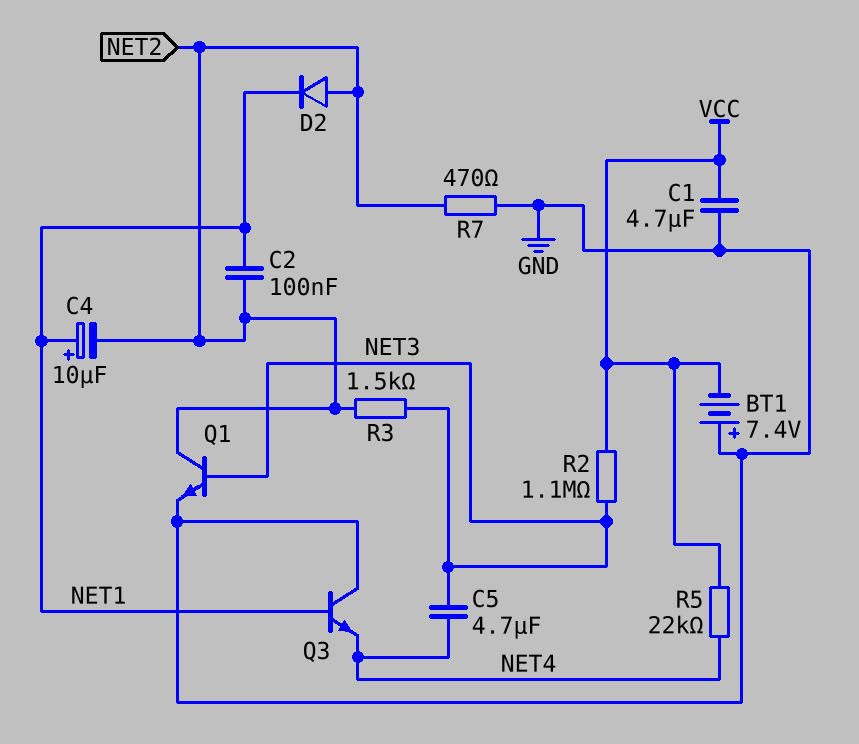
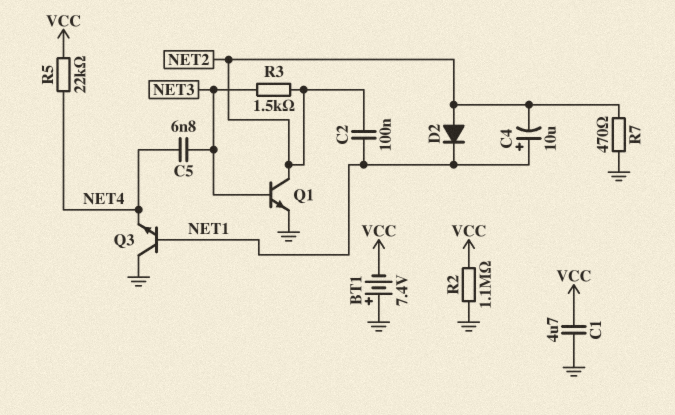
C5: 4.7uF (NET3, NET4) -> 6.8nF (NET3, NET4)
R2: 1.1M (NET3, VCC) -> 1.1M (GND, VCC)

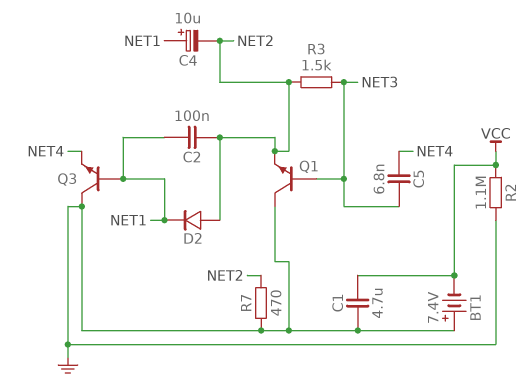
Q1: NPN (B NET3, C NET2, E GND) -> NPN (B NET3, C GND, E NET2)
R5: 22k (NET4, VCC) -> none

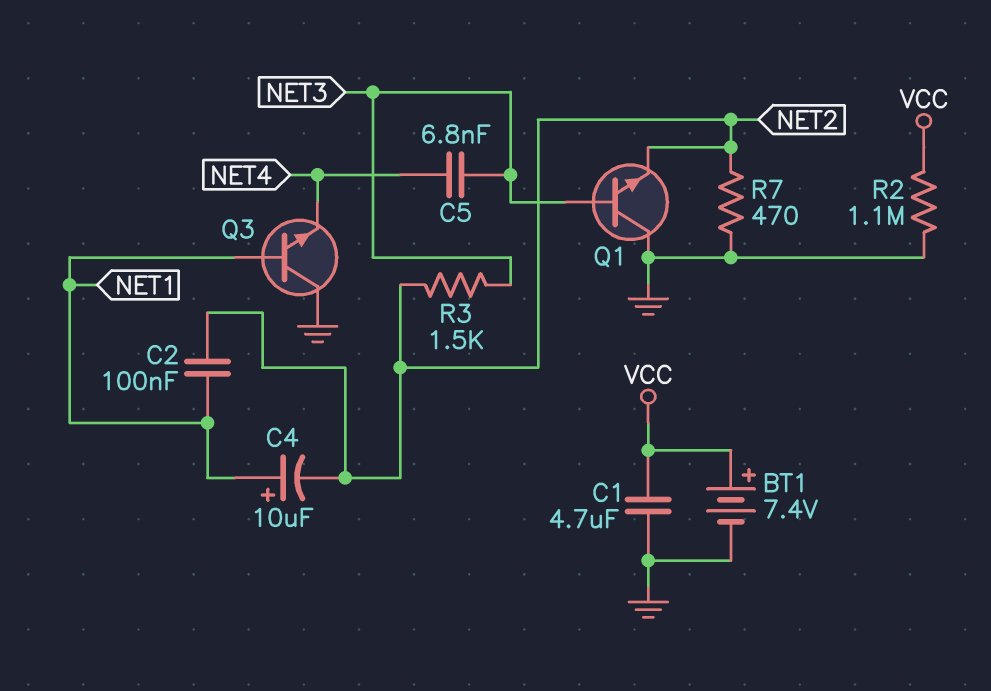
BT1: 7.4V (plus GND, minus VCC) -> 7.4V (plus VCC, minus GND)
D2: diode (A NET2, K NET1) -> none

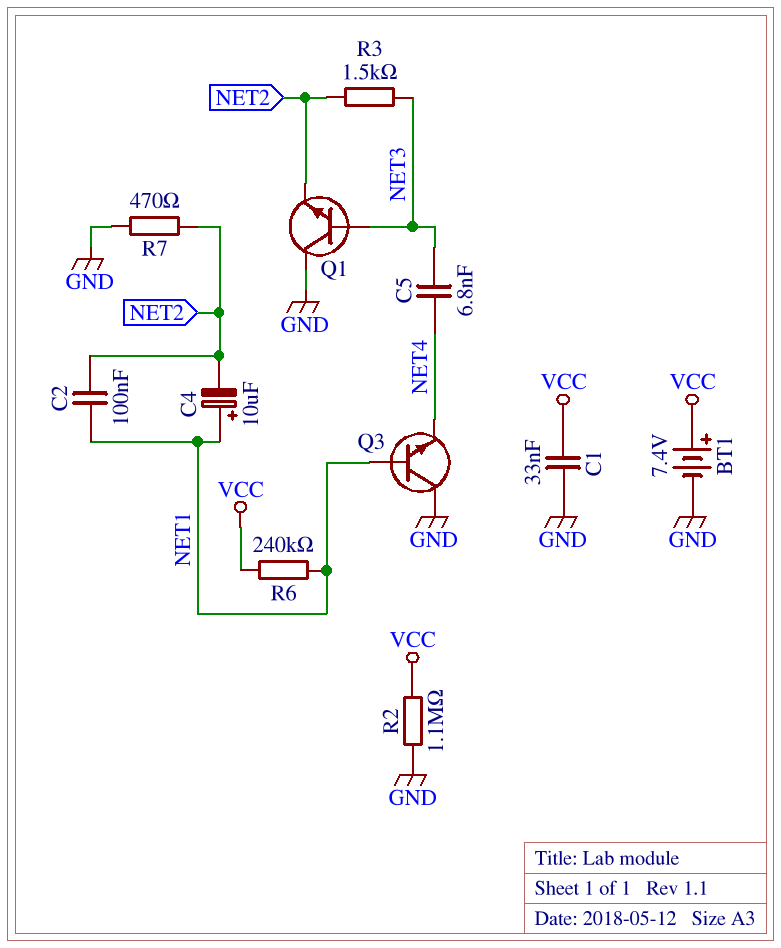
C1: 4.7uF (GND, VCC) -> 33nF (GND, VCC)
R6: none -> 240k (NET1, VCC)

